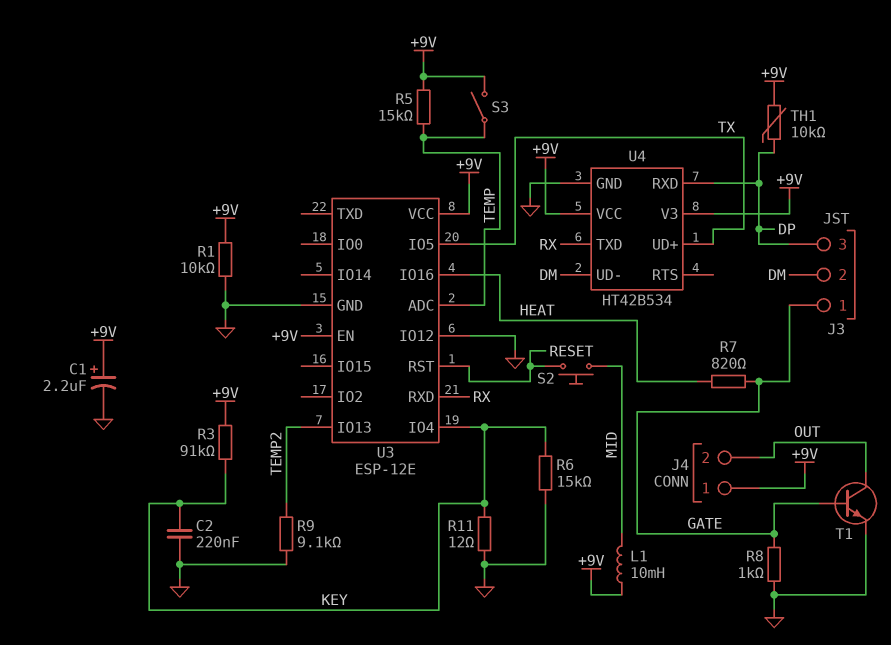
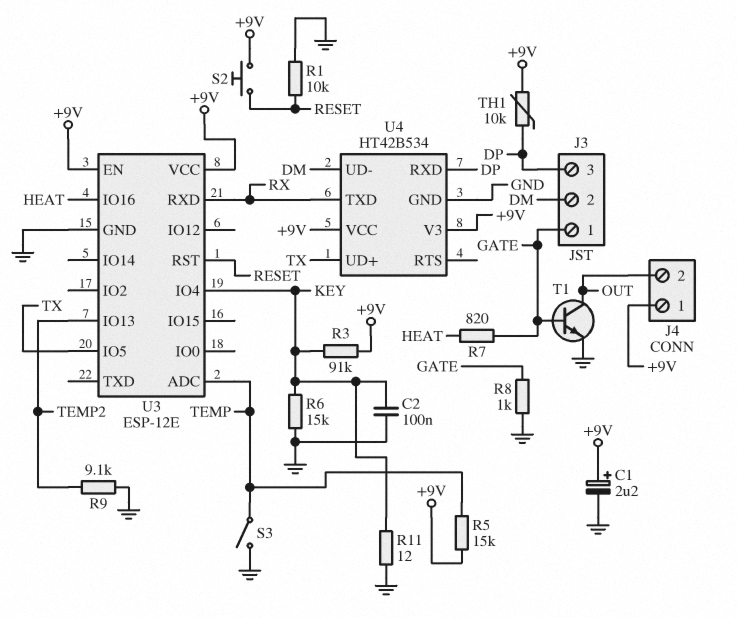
C2: 220nF (GND, KEY) -> 100nF (GND, KEY)
L1: 10mH (+9V, MID) -> none
R1: 10k (+9V, GND) -> 10k (GND, RESET)
S2: button (MID, RESET) -> button (+9V, RESET)
S3: switch (+9V, TEMP) -> switch (GND, TEMP)
U3 pin IO12: GND -> none

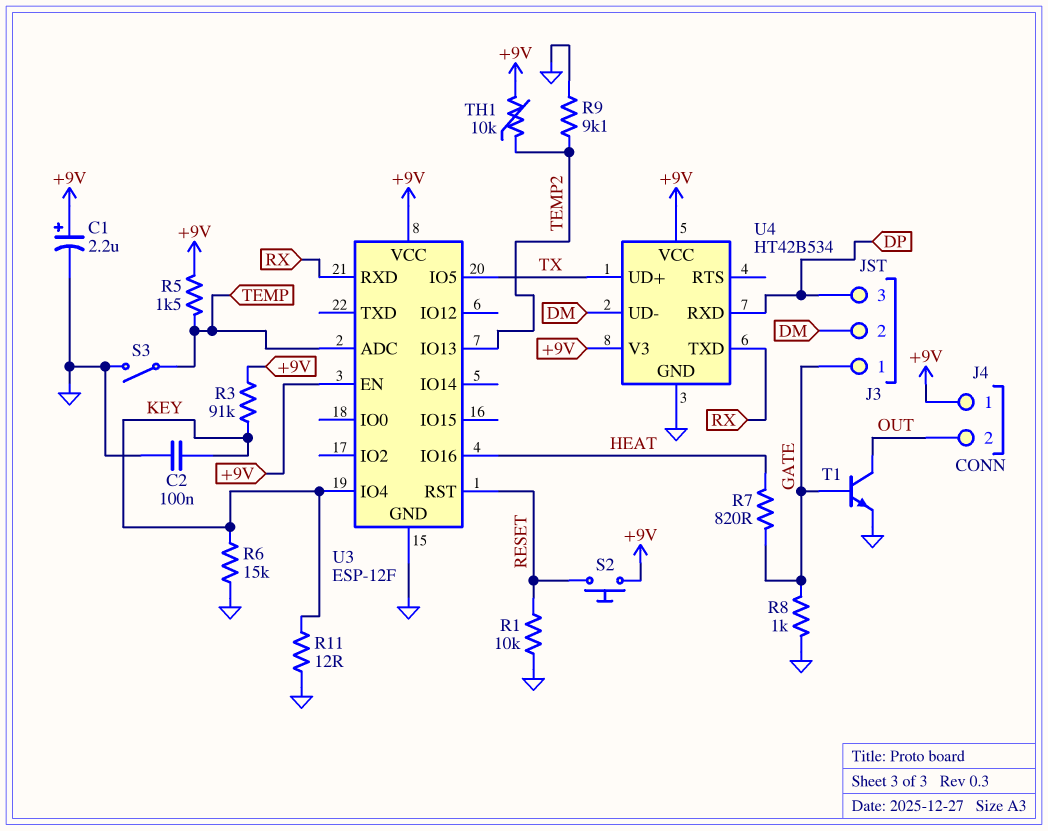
R5: 15k (+9V, TEMP) -> 1.5k (+9V, TEMP)
TH1: 10k (+9V, DP) -> 10k (+9V, TEMP2)
U3: ESP-12E -> ESP-12F

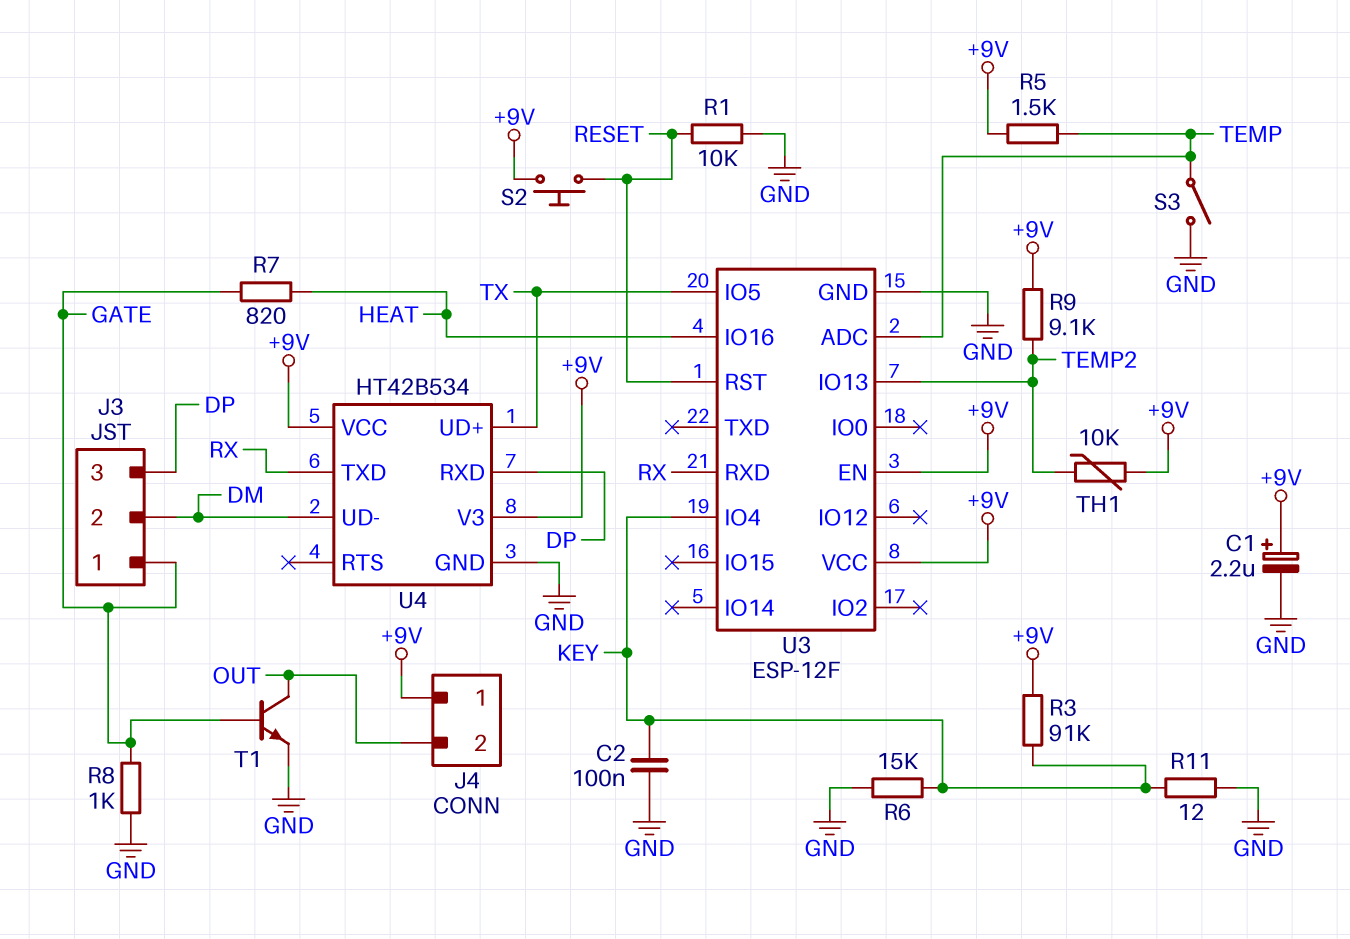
R9: 9.1k (GND, TEMP2) -> 9.1k (+9V, TEMP2)

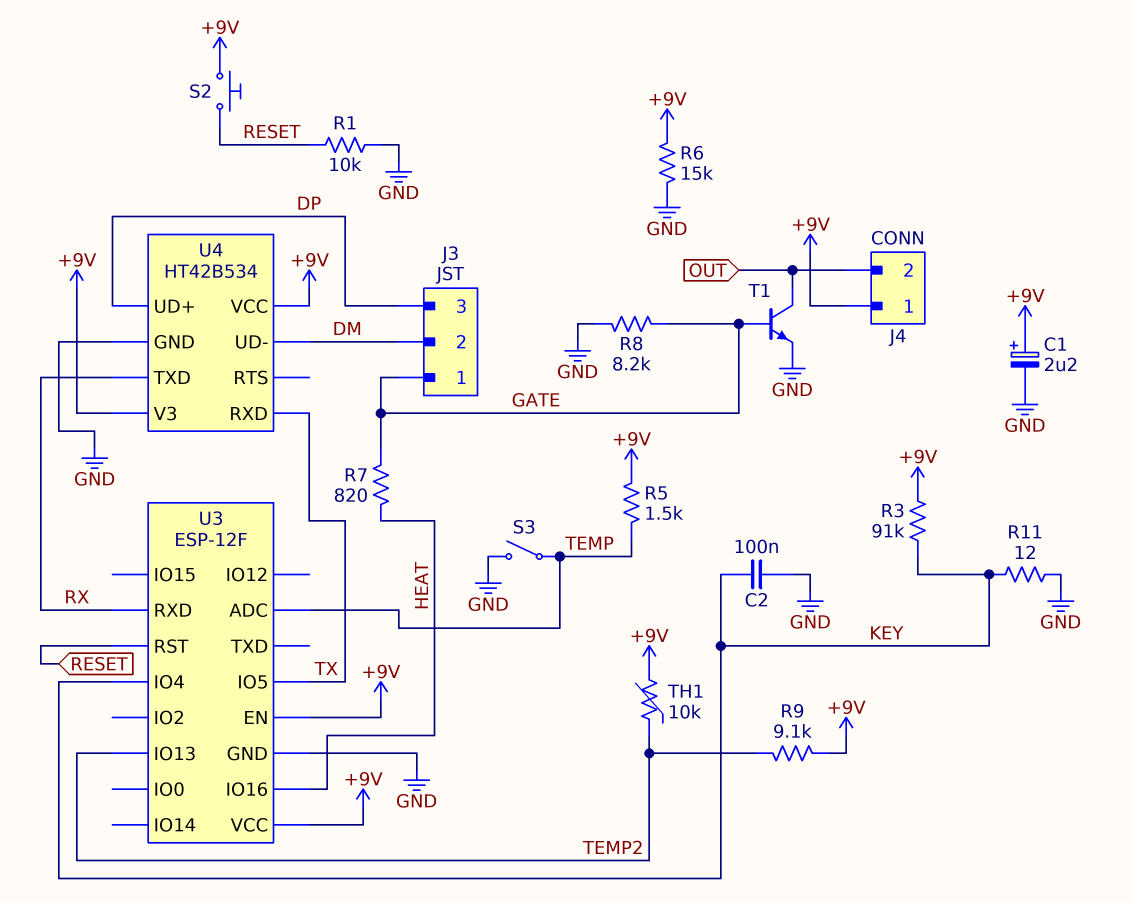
R6: 15k (GND, KEY) -> 15k (+9V, GND)
R8: 1k (GATE, GND) -> 8.2k (GATE, GND)
U4 pin RXD: DP -> TX
U4 pin UD+: TX -> DP

